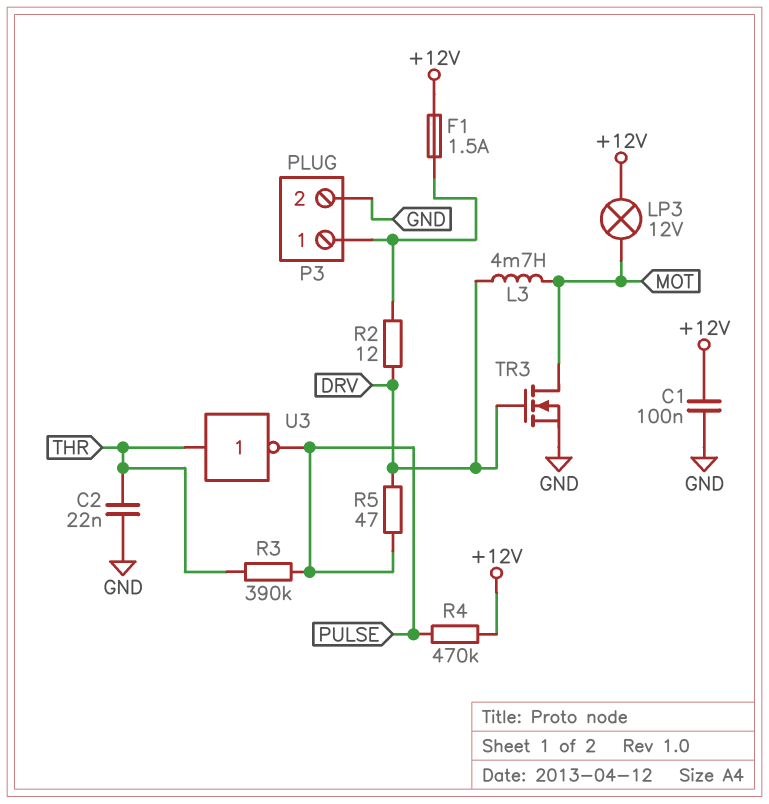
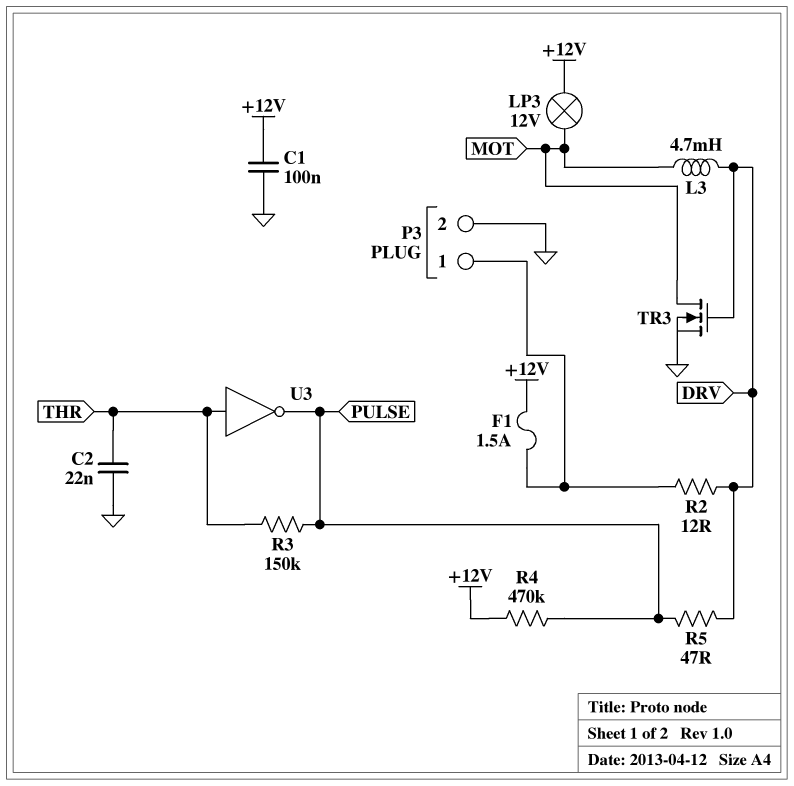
R3: 390k (PULSE, THR) -> 150k (PULSE, THR)

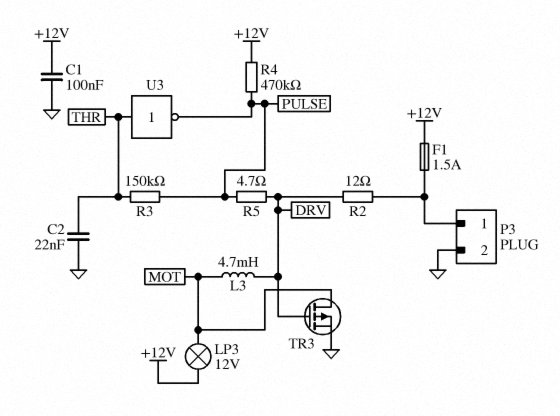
R5: 47 (DRV, PULSE) -> 4.7 (DRV, PULSE)
TR3: NMOS (G DRV, D MOT, S GND) -> PMOS (G DRV, D MOT, S GND)

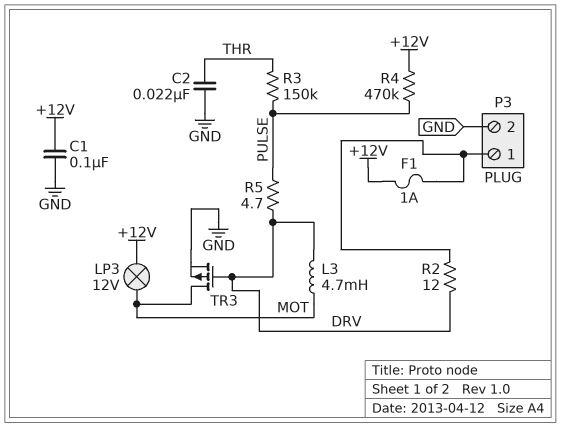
F1: 1.5A (+12V, P3/1) -> 1A (+12V, P3/1)
U3: NOT (in THR, out PULSE) -> none

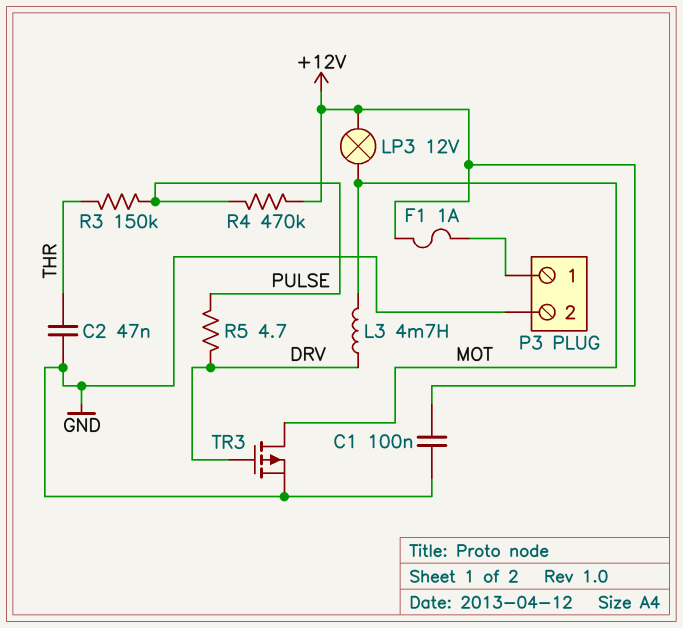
C2: 22nF (GND, THR) -> 47nF (GND, THR)
R2: 12 (DRV, P3/1) -> none

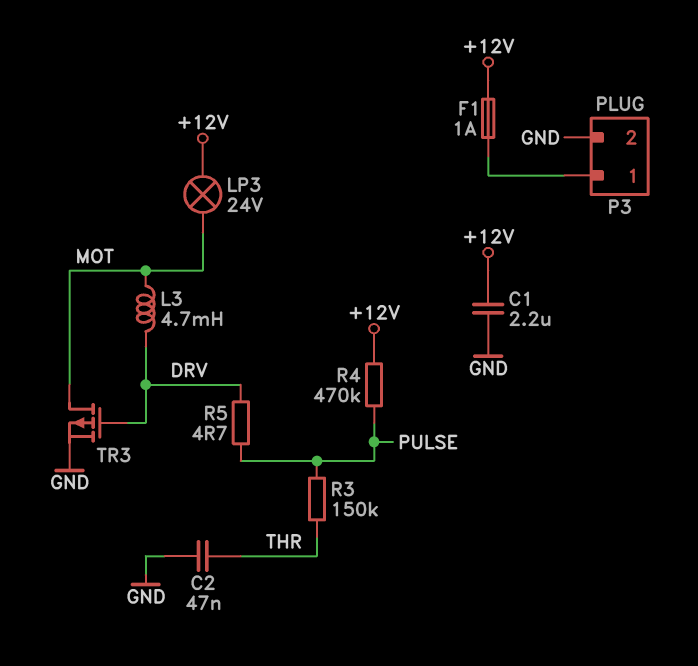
C1: 100nF (+12V, GND) -> 2.2uF (+12V, GND)
LP3: lamp 12V (+12V, MOT) -> lamp 24V (+12V, MOT)

